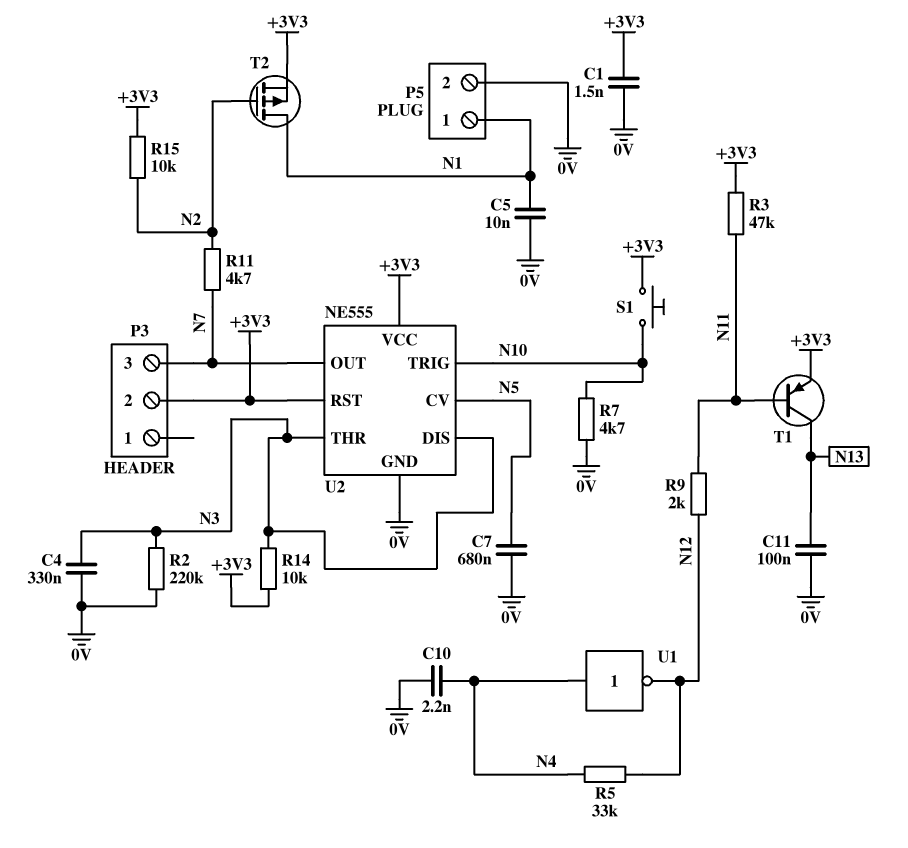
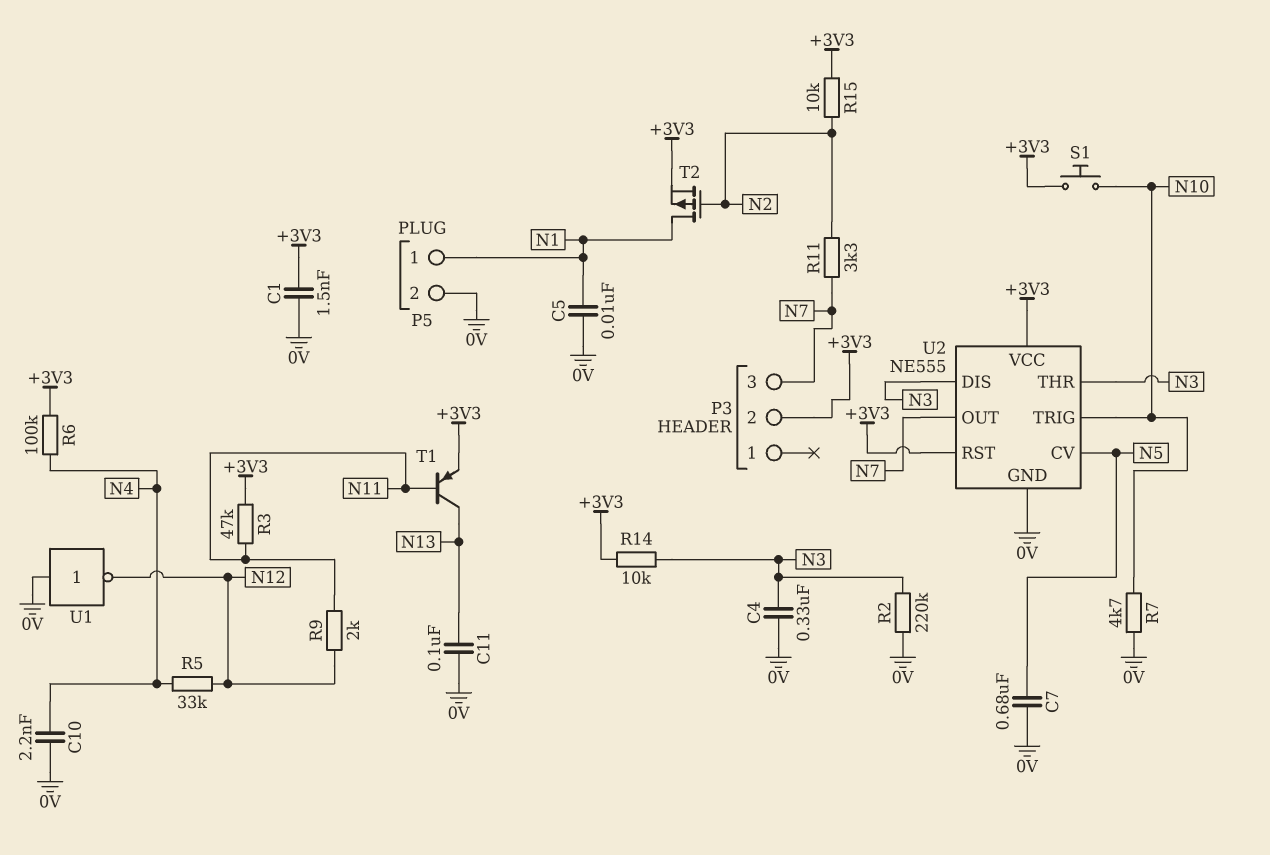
R6: none -> 100k (+3V3, N4)
R11: 4.7k (N2, N7) -> 3.3k (N2, N7)
U1: NOT (in N4, out N12) -> NOT (in 0V, out N12)

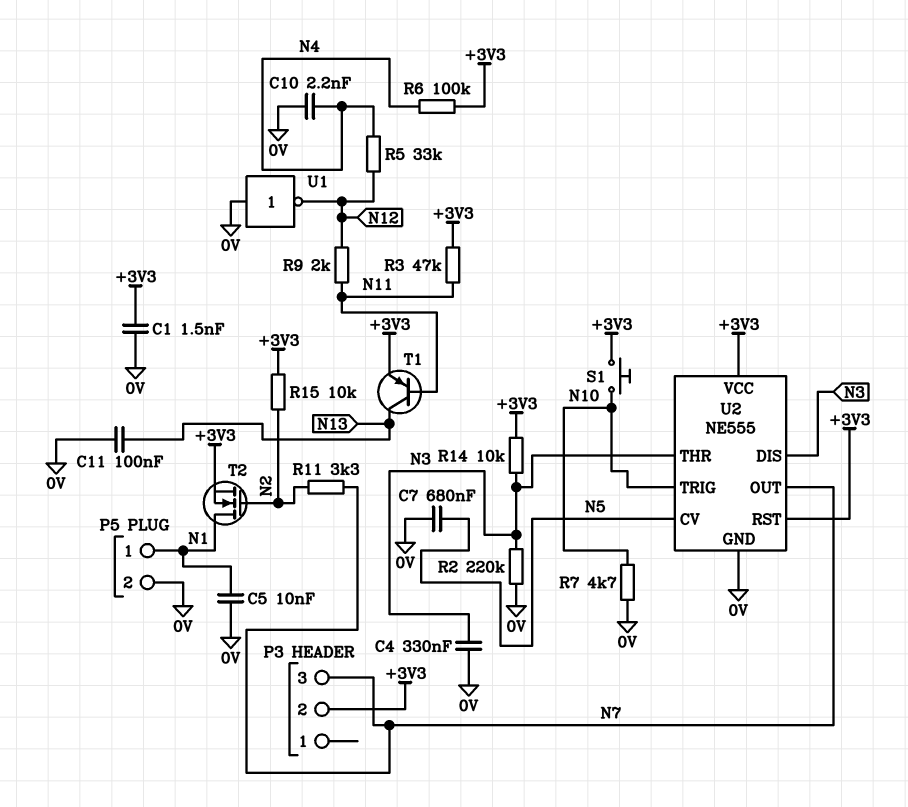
T2: PMOS (G N2, D N1, S +3V3) -> NMOS (G N2, D N1, S +3V3)

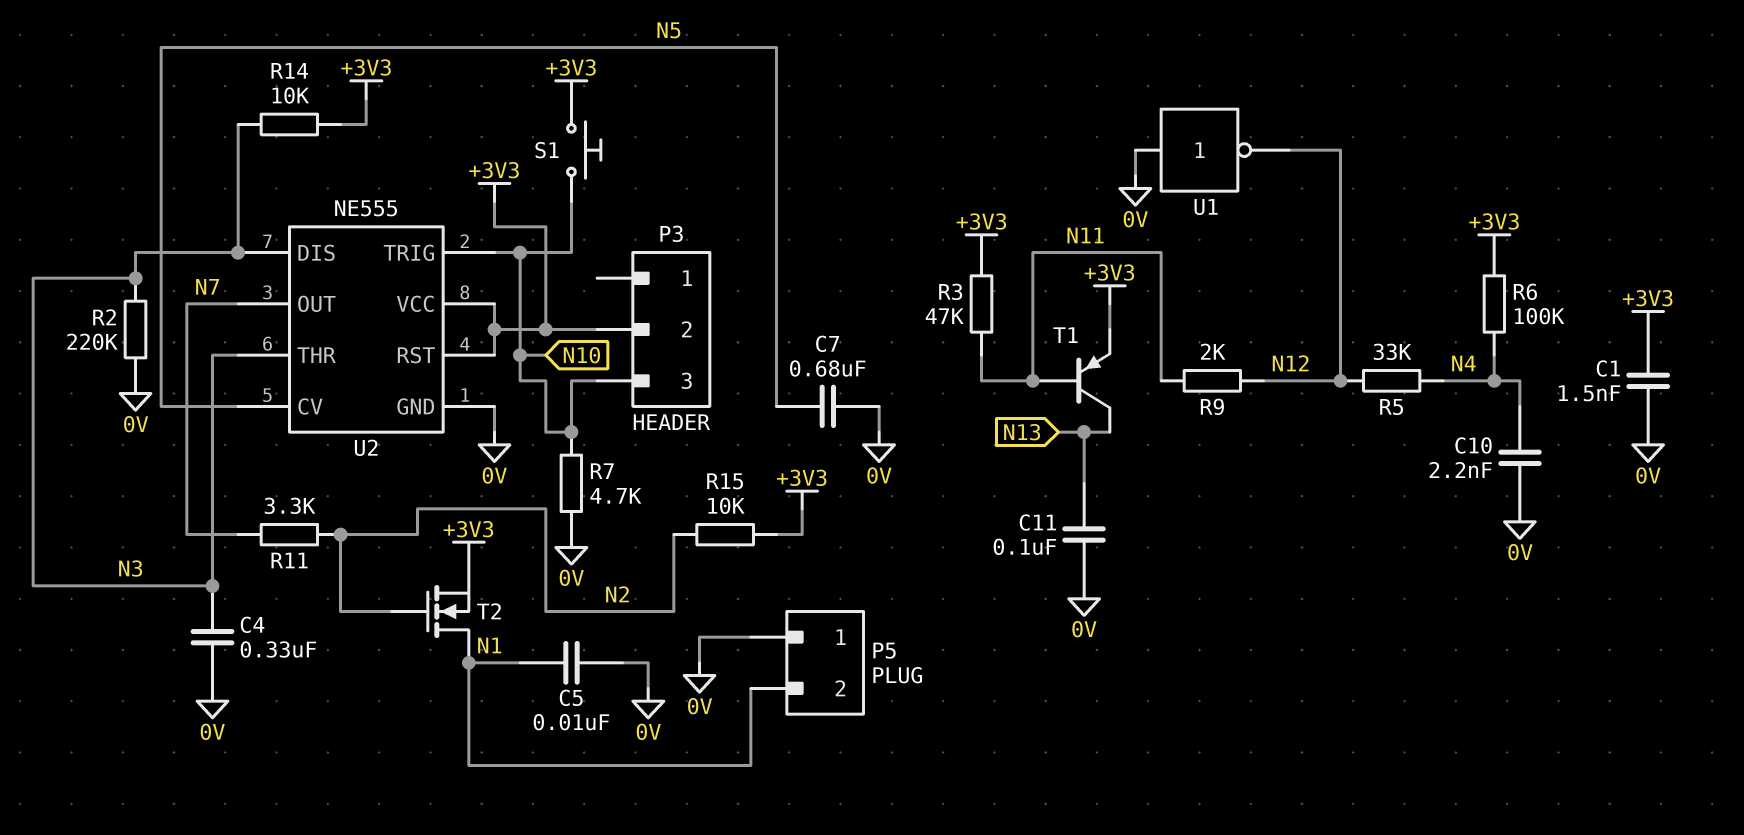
P3 pin 3: N7 -> N10
P5 pin 1: N1 -> 0V
P5 pin 2: 0V -> N1

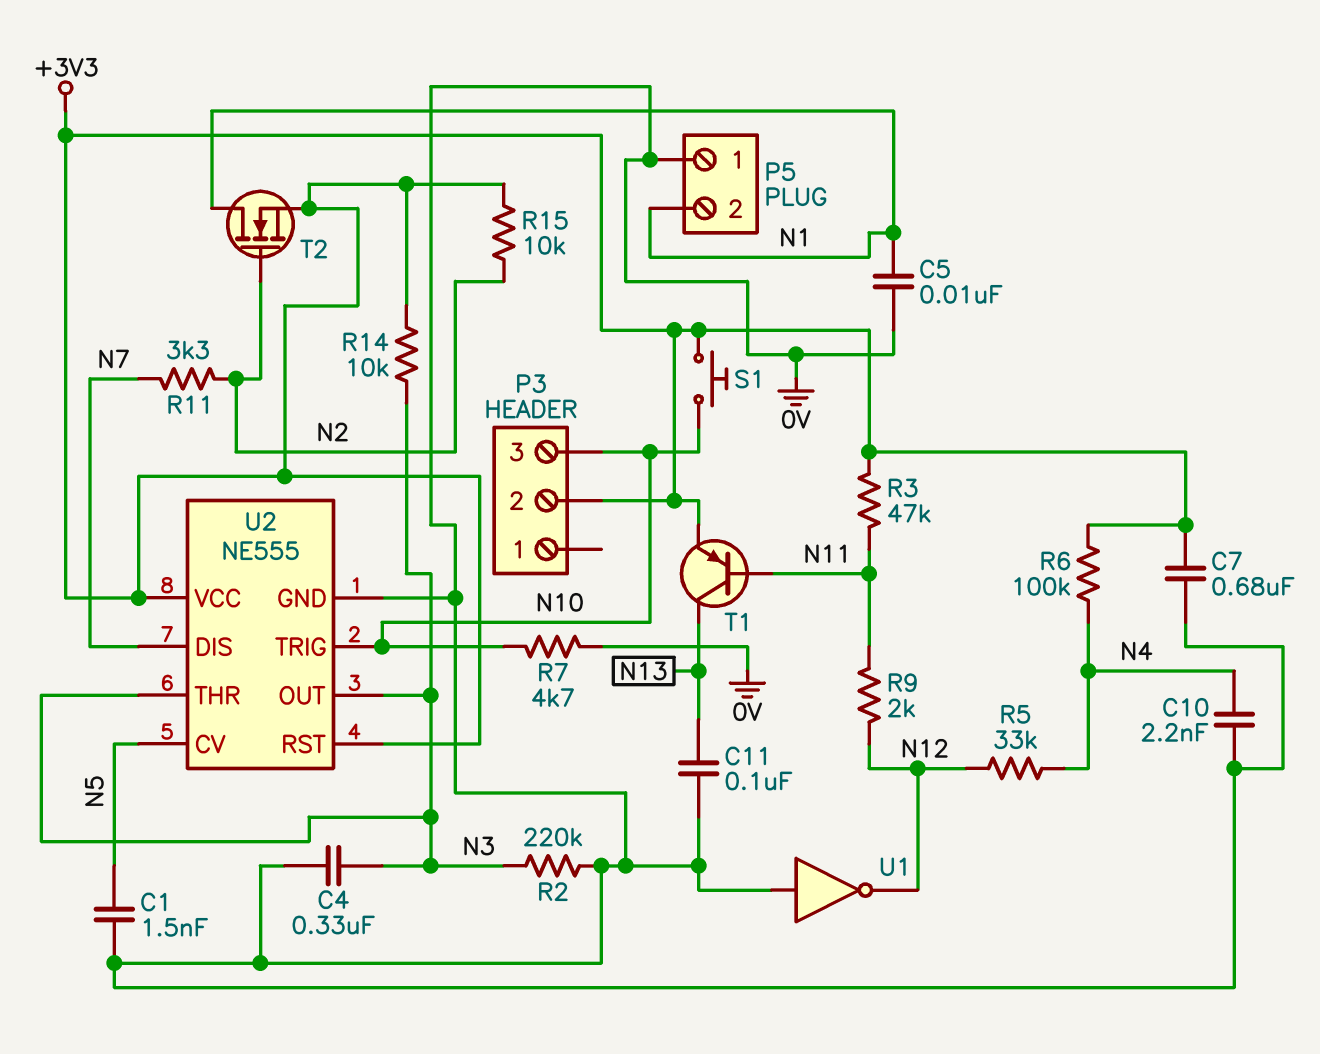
C1: 1.5nF (+3V3, 0V) -> 1.5nF (0V, N5)
C7: 680nF (0V, N5) -> 680nF (+3V3, 0V)
U2 pin DIS: N3 -> N7
U2 pin OUT: N7 -> N3

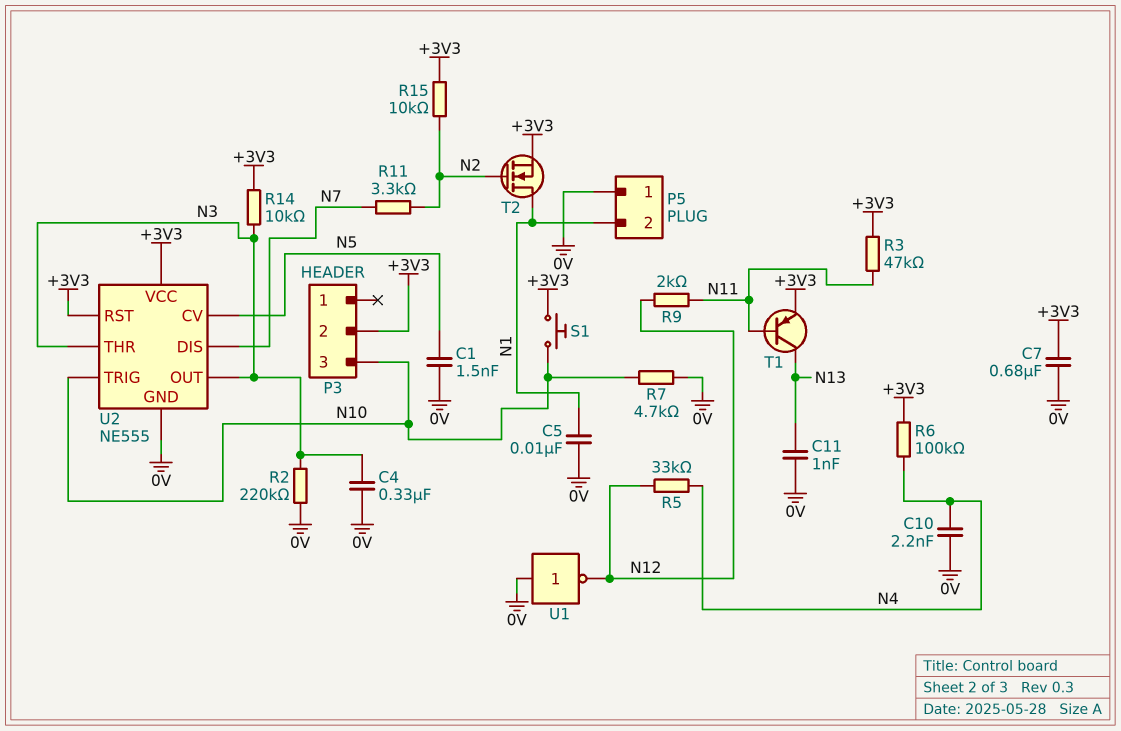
C11: 100nF (0V, N13) -> 1nF (0V, N13)

